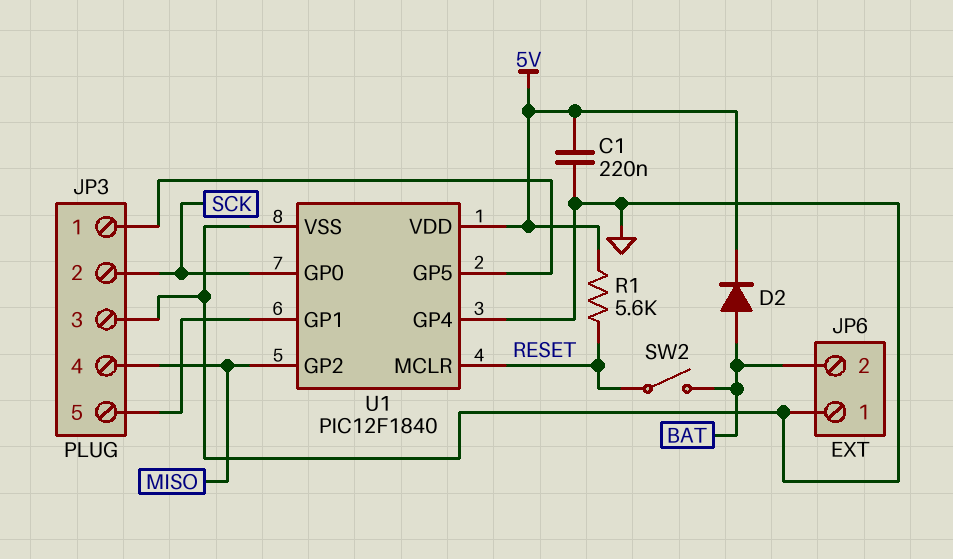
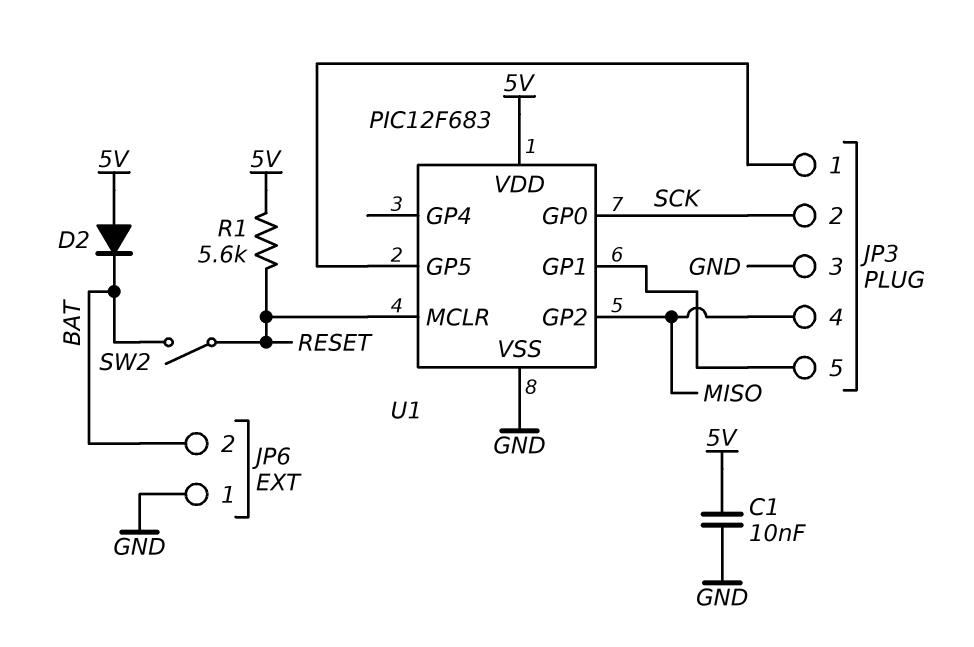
C1: 220nF (5V, GND) -> 10nF (5V, GND)
D2: diode (A BAT, K 5V) -> diode (A 5V, K BAT)
U1: PIC12F1840 -> PIC12F683
U1 pin GP4: GND -> none

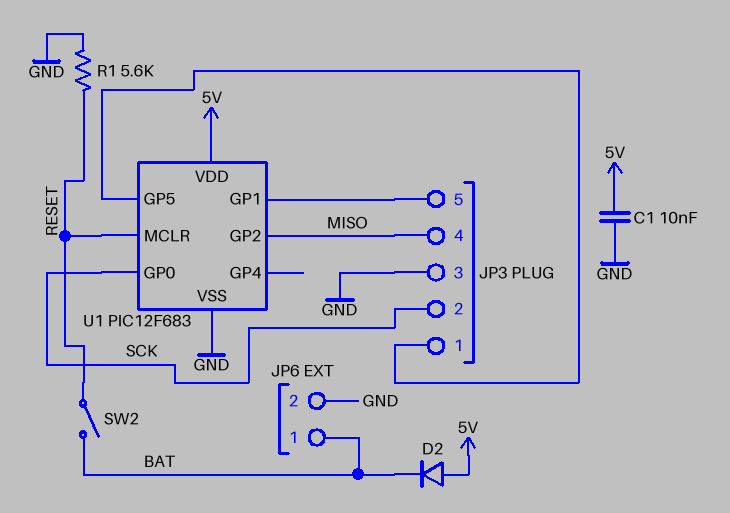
JP6 pin 1: GND -> BAT
JP6 pin 2: BAT -> GND
R1: 5.6k (5V, RESET) -> 5.6k (GND, RESET)

